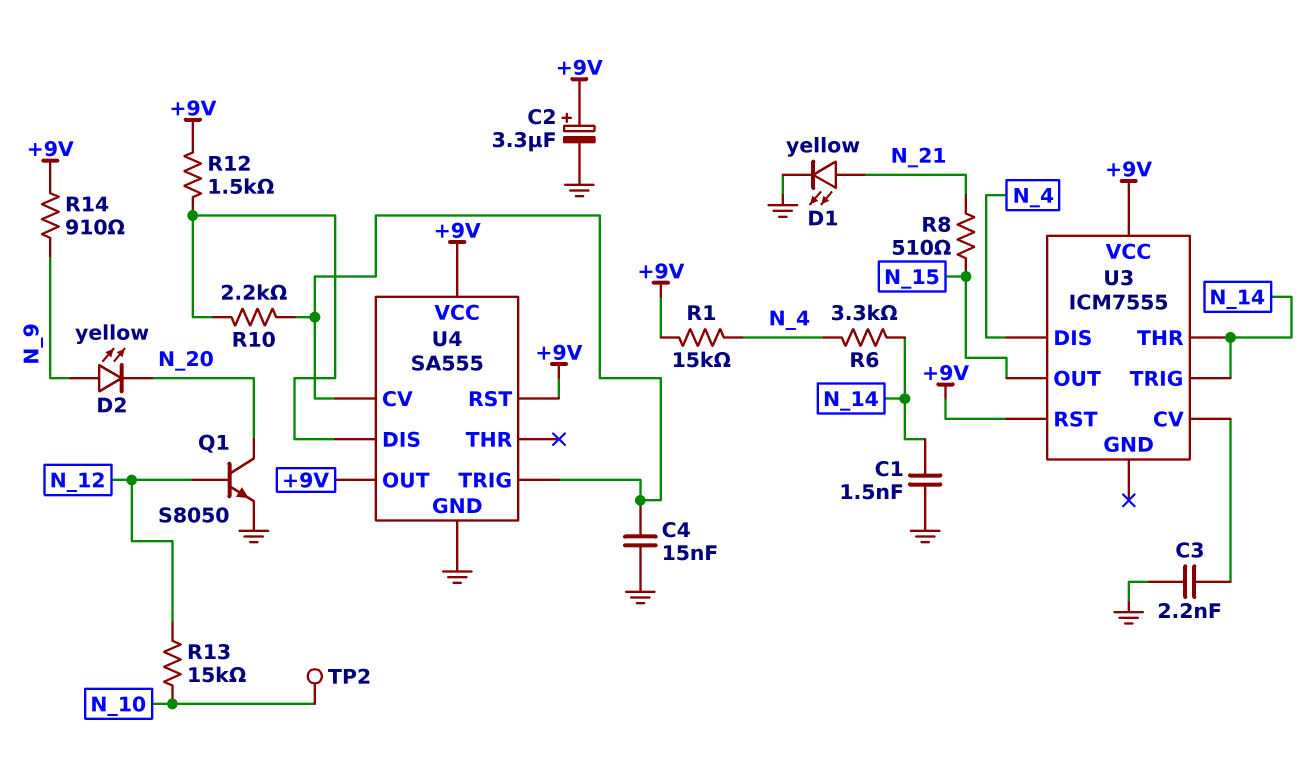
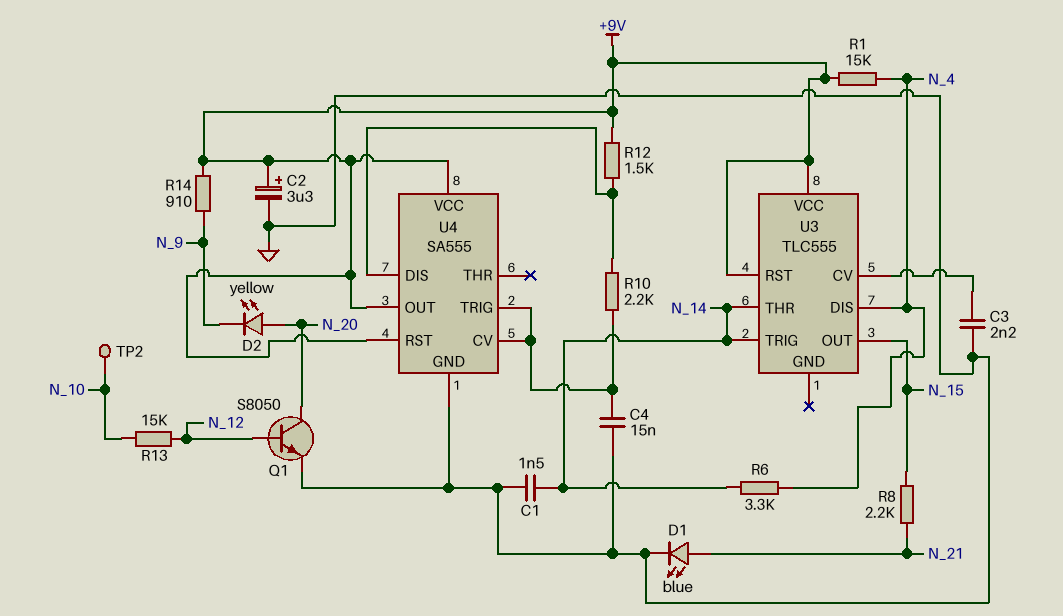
D1: LED yellow (A N_21, K GND) -> LED blue (A N_21, K GND)
D2: LED yellow (A N_9, K N_20) -> LED yellow (A N_20, K N_9)
R8: 510 (N_15, N_21) -> 2.2k (N_15, N_21)
U3: ICM7555 -> TLC555

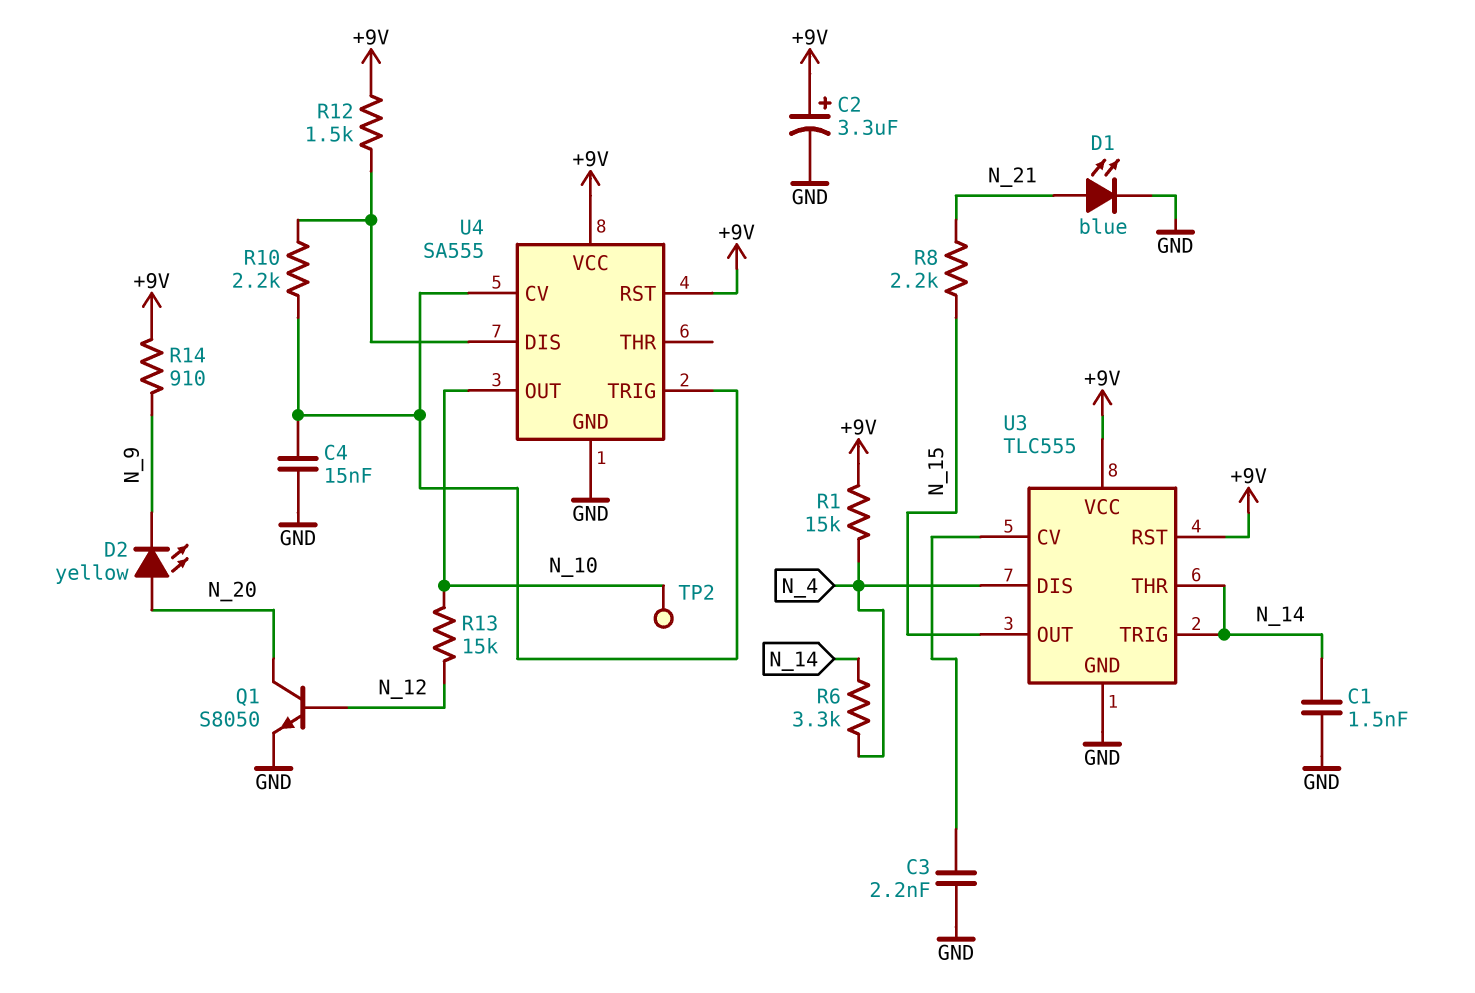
U3 pin GND: none -> GND
U4 pin OUT: +9V -> N_10

